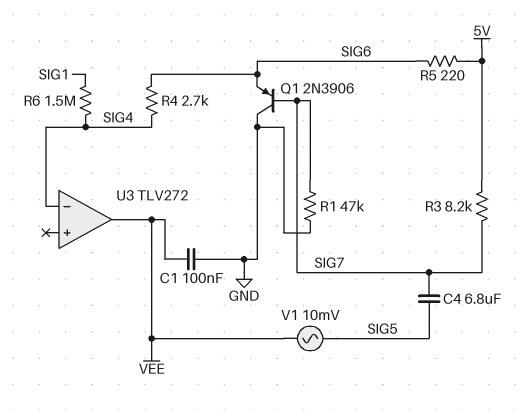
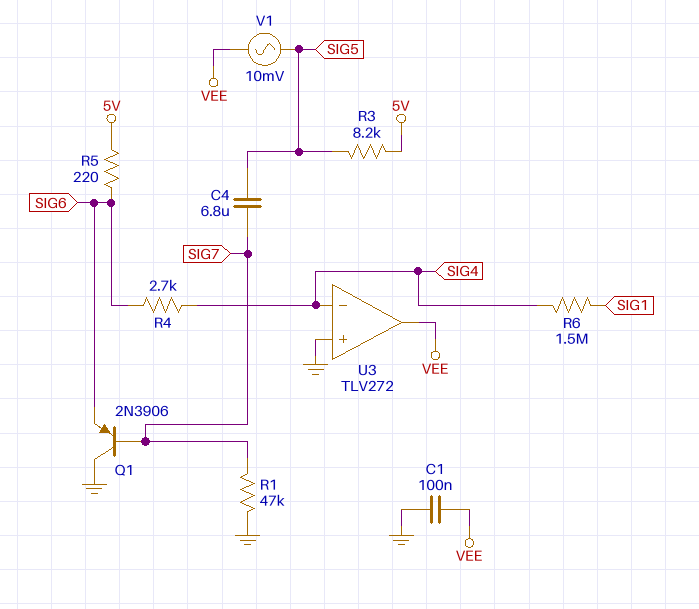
R3: 8.2k (5V, SIG7) -> 8.2k (5V, SIG5)
U3 pin in+: none -> GND

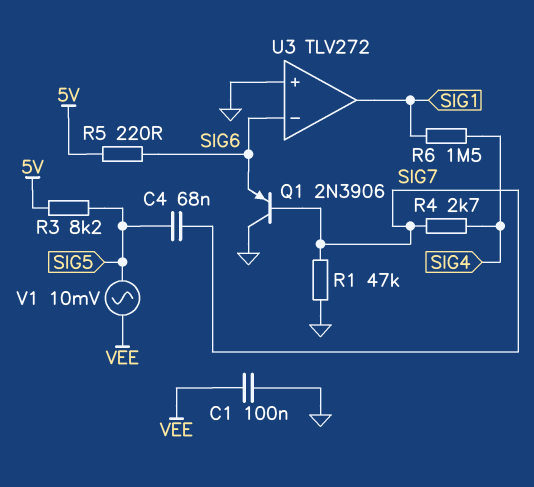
C4: 6.8uF (SIG5, SIG7) -> 68nF (SIG5, SIG7)
R4: 2.7k (SIG4, SIG6) -> 2.7k (SIG4, SIG7)
U3 pin in-: SIG4 -> SIG6
U3 pin out: VEE -> SIG1

